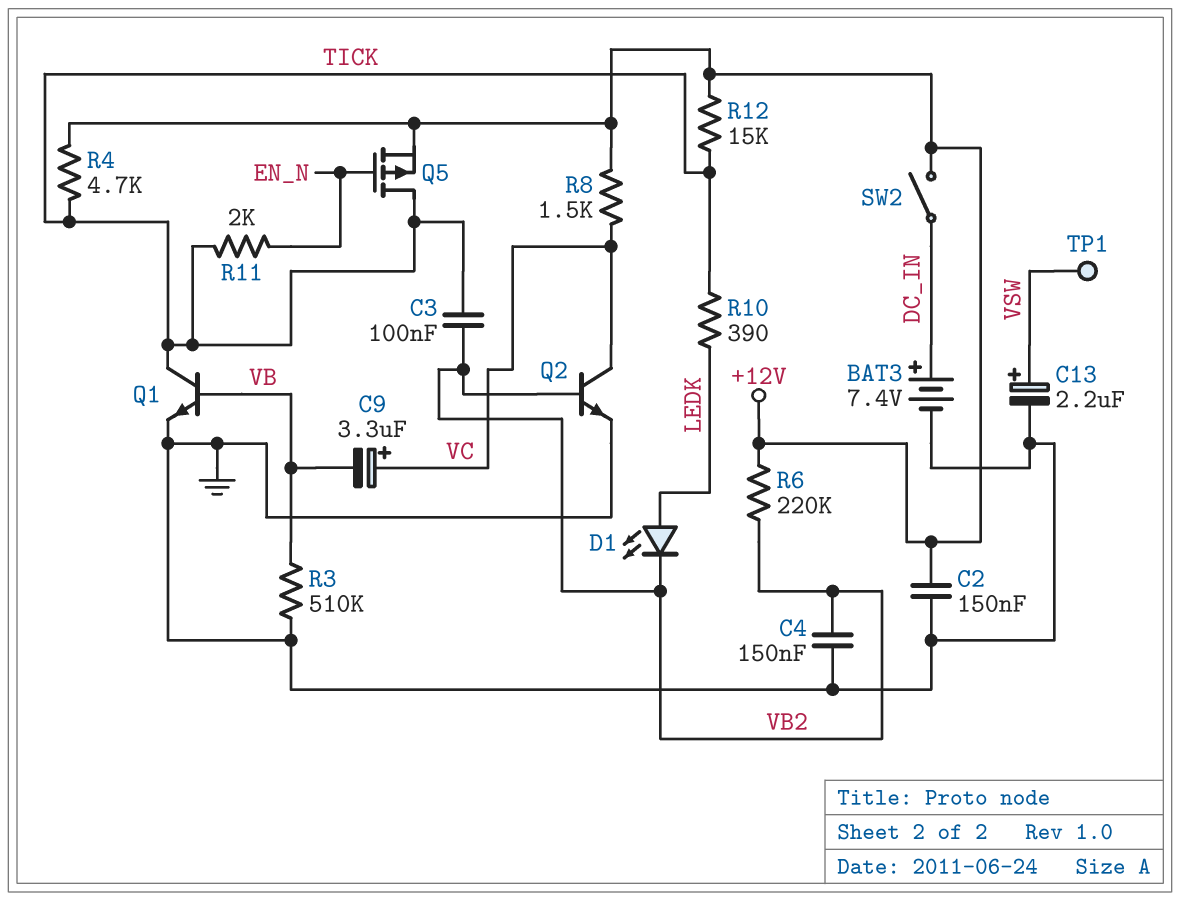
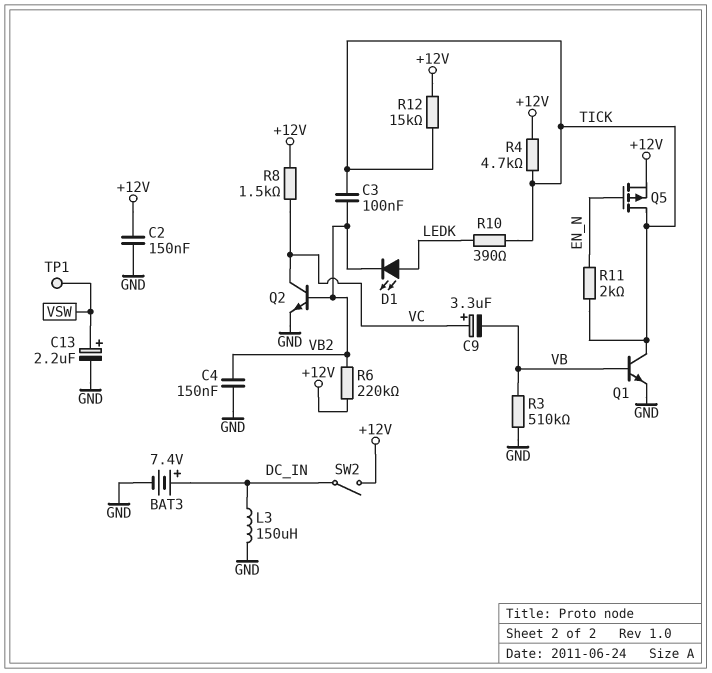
L3: none -> 150uH (DC_IN, GND)

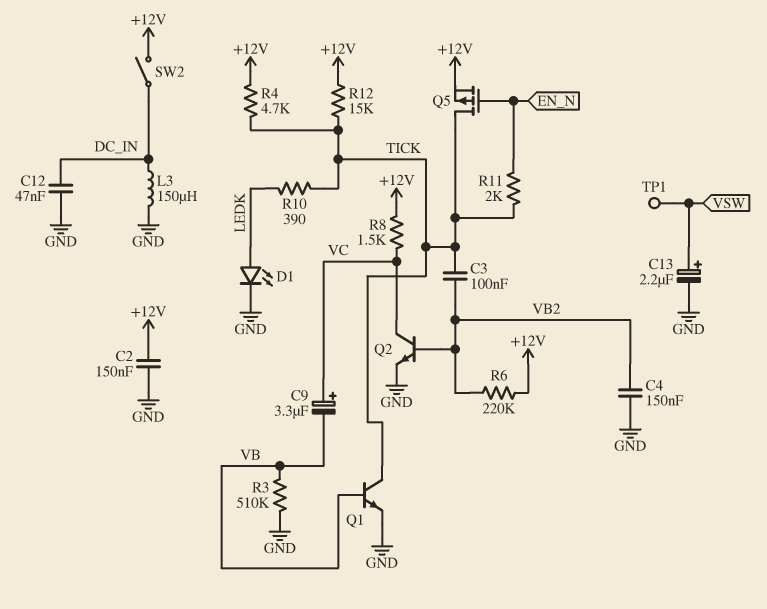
BAT3: 7.4V (plus DC_IN, minus GND) -> none
C12: none -> 47nF (DC_IN, GND)
D1: LED (A LEDK, K VB2) -> LED (A LEDK, K GND)

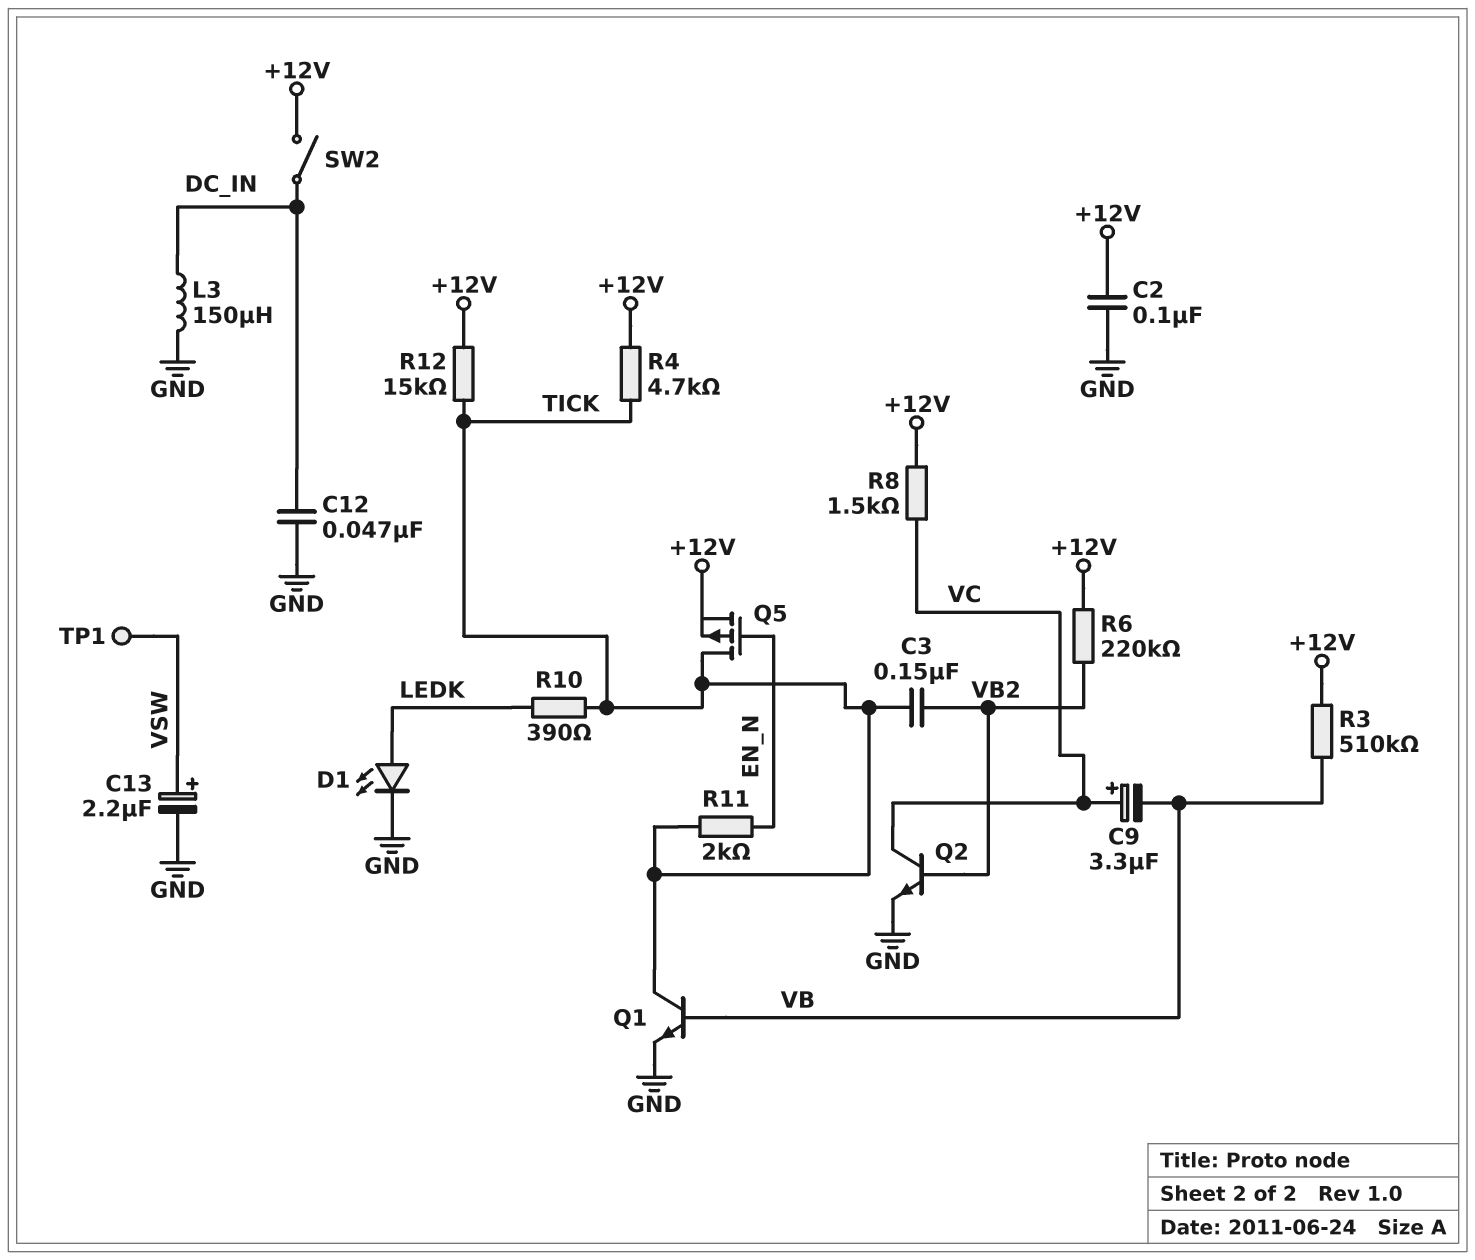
C2: 150nF (+12V, GND) -> 100nF (+12V, GND)
C3: 100nF (TICK, VB2) -> 150nF (TICK, VB2)
C4: 150nF (GND, VB2) -> none
R3: 510k (GND, VB) -> 510k (+12V, VB)

